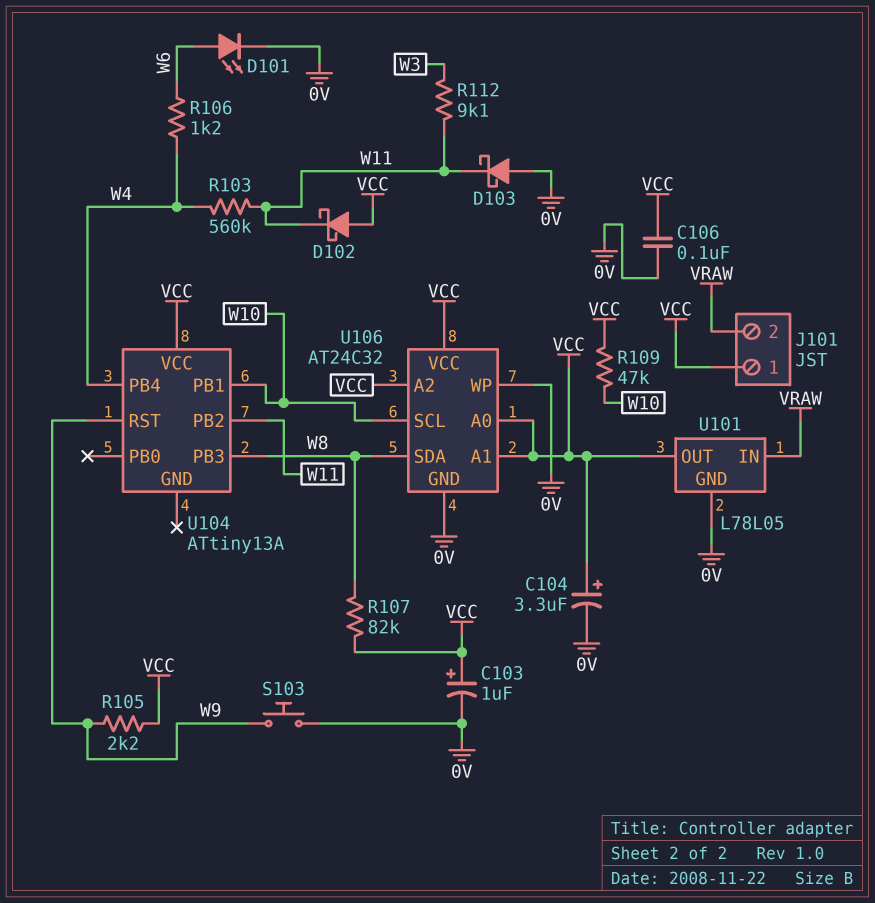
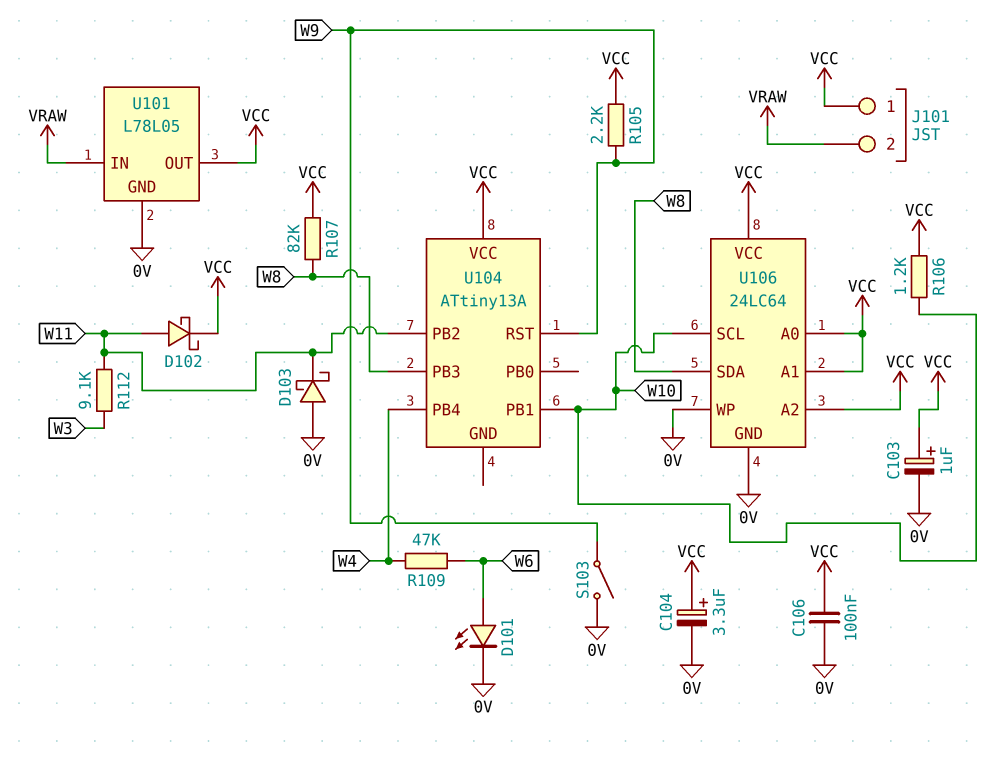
D102: schottky (A VCC, K W11) -> schottky (A W11, K VCC)
R103: 560k (W4, W11) -> none
R106: 1.2k (W4, W6) -> 1.2k (VCC, W10)
R109: 47k (VCC, W10) -> 47k (W4, W6)
S103: button (0V, W9) -> switch (0V, W9)
U106: AT24C32 -> 24LC64

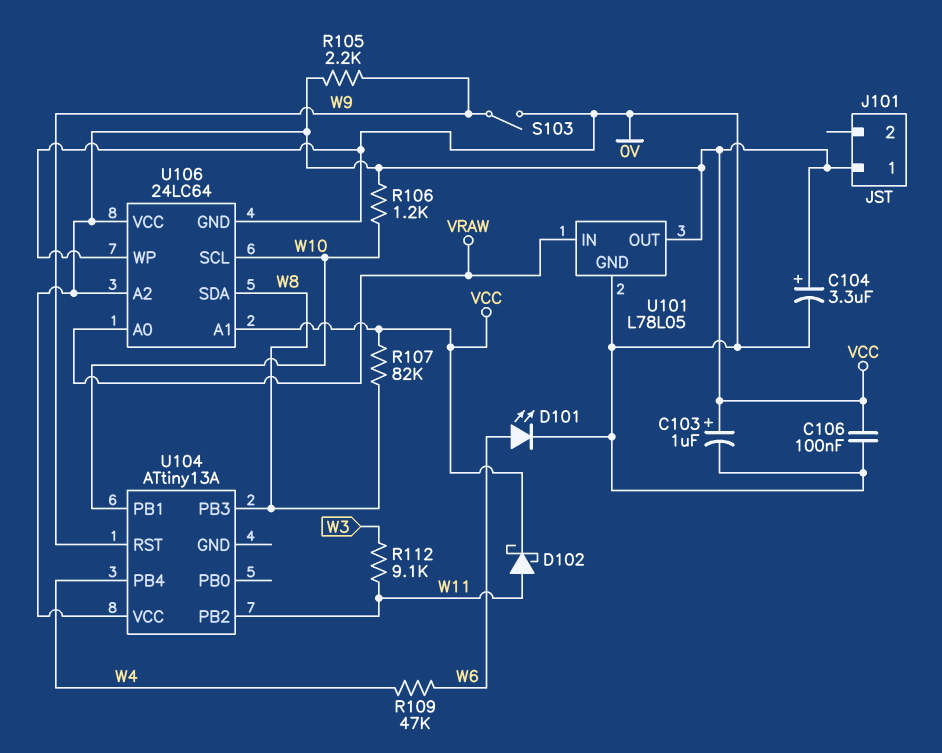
D103: schottky (A 0V, K W11) -> none
J101 pin 2: VRAW -> none
U106 pin A0: VCC -> VRAW

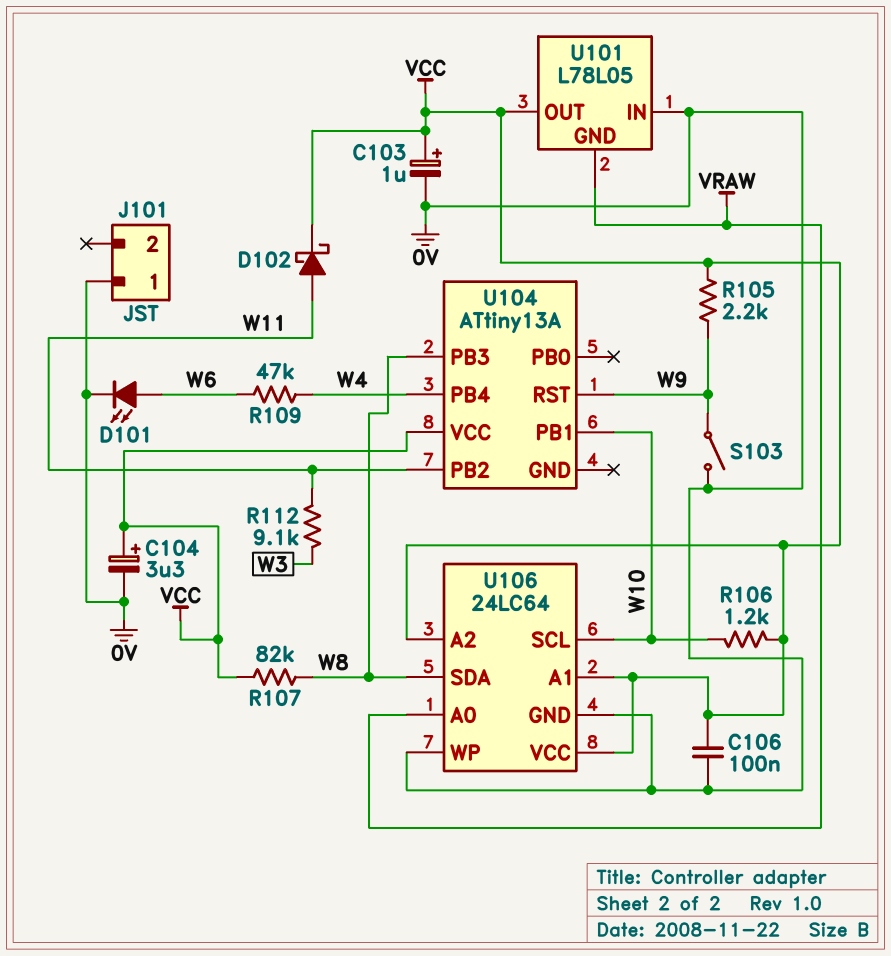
J101 pin 1: VCC -> 0V
U101 pin GND: 0V -> VRAW
U101 pin IN: VRAW -> 0V

